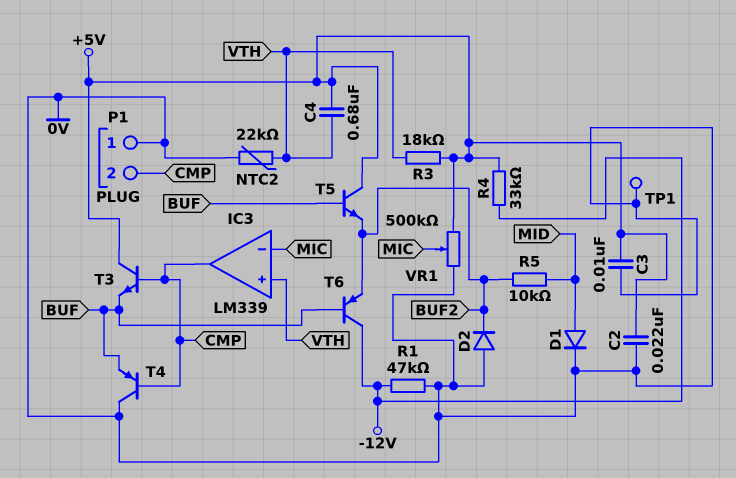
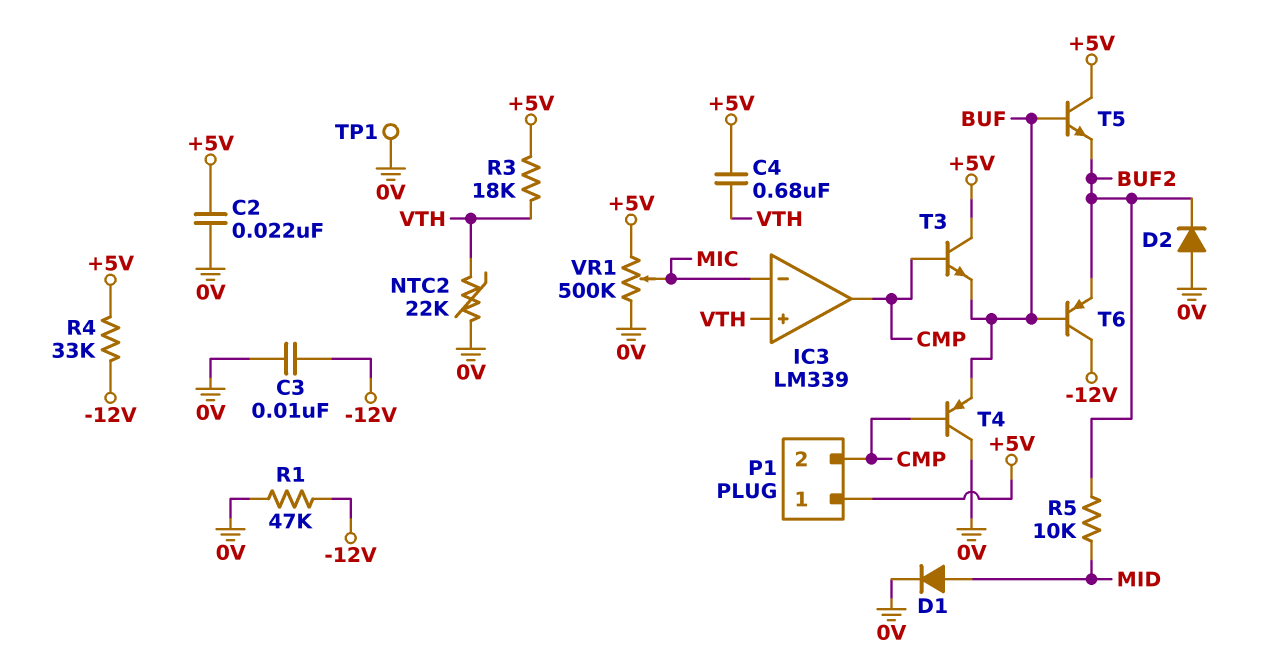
C3: 10nF (+5V, 0V) -> 10nF (-12V, 0V)
P1 pin 1: 0V -> +5V

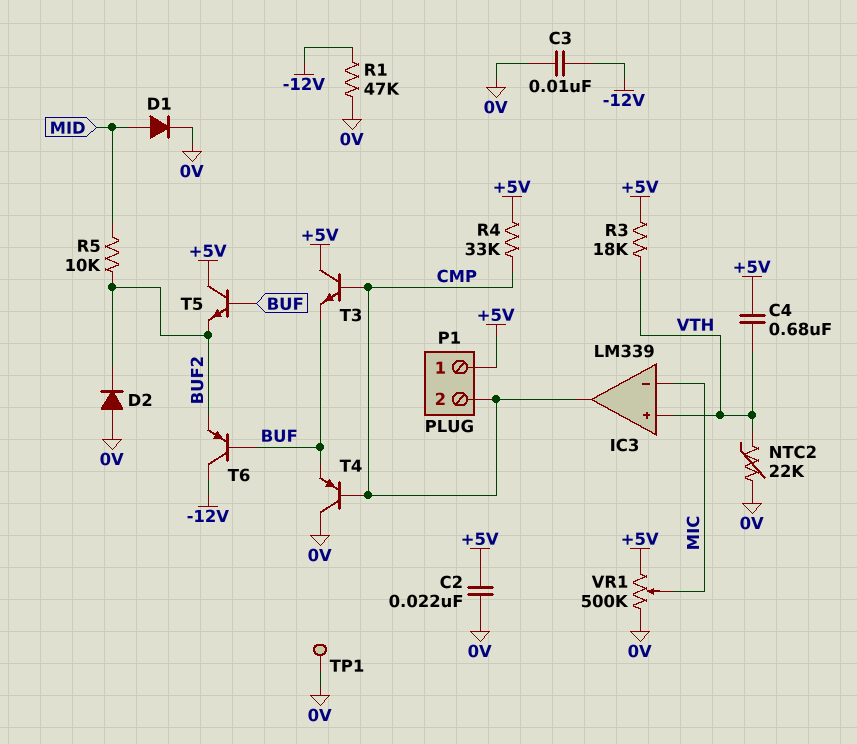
R4: 33k (+5V, -12V) -> 33k (+5V, CMP)

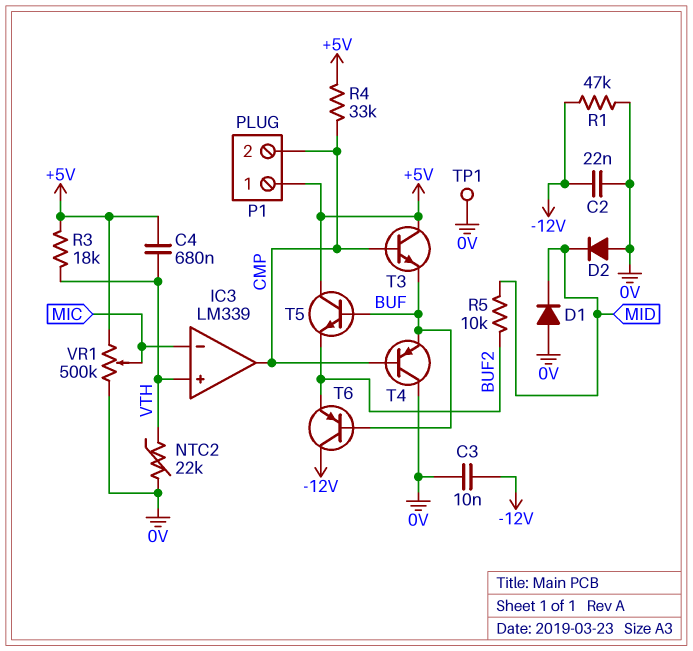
C2: 22nF (+5V, 0V) -> 22nF (-12V, 0V)
D1: diode (A MID, K 0V) -> diode (A 0V, K MID)
D2: diode (A 0V, K BUF2) -> diode (A 0V, K MID)

